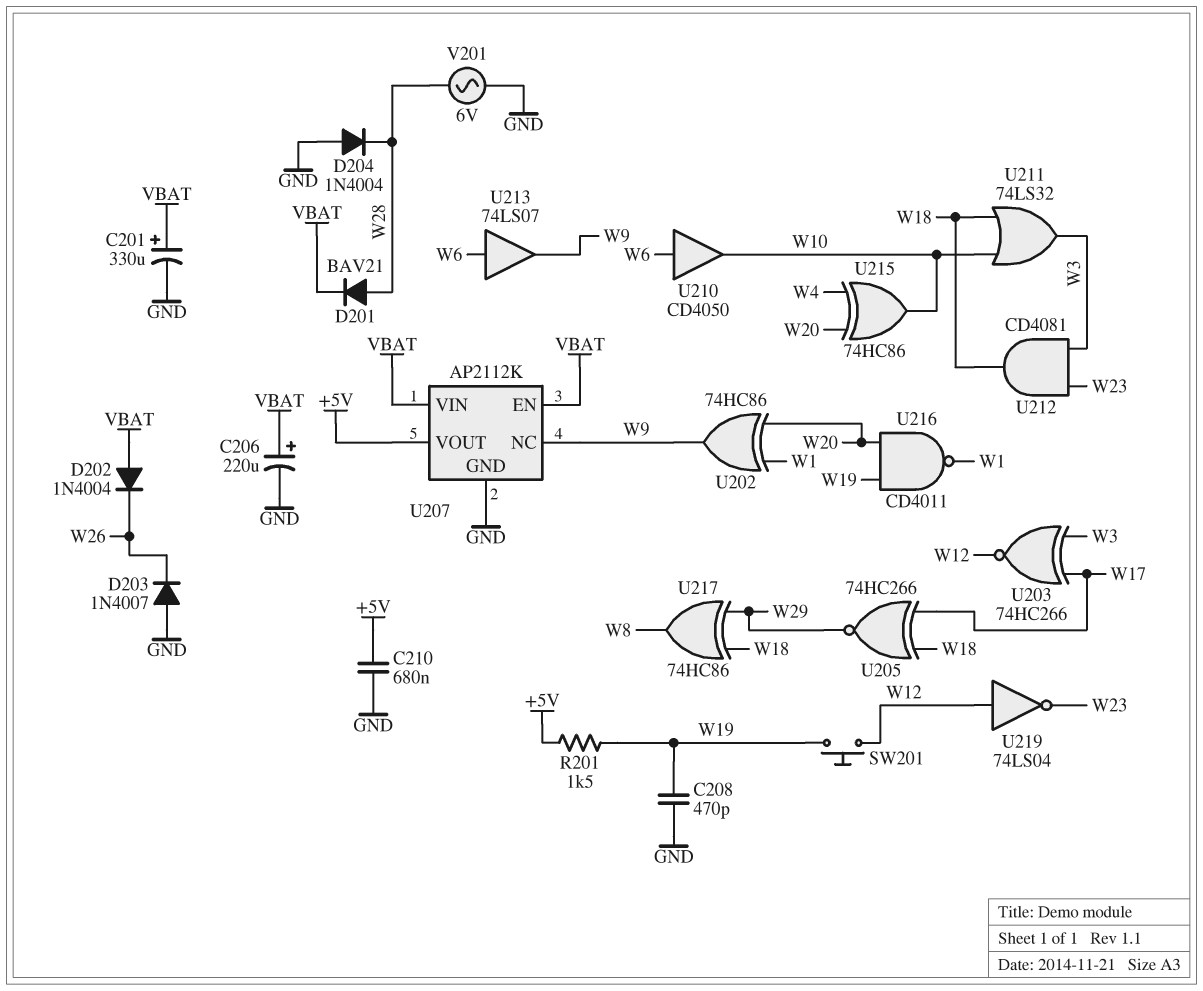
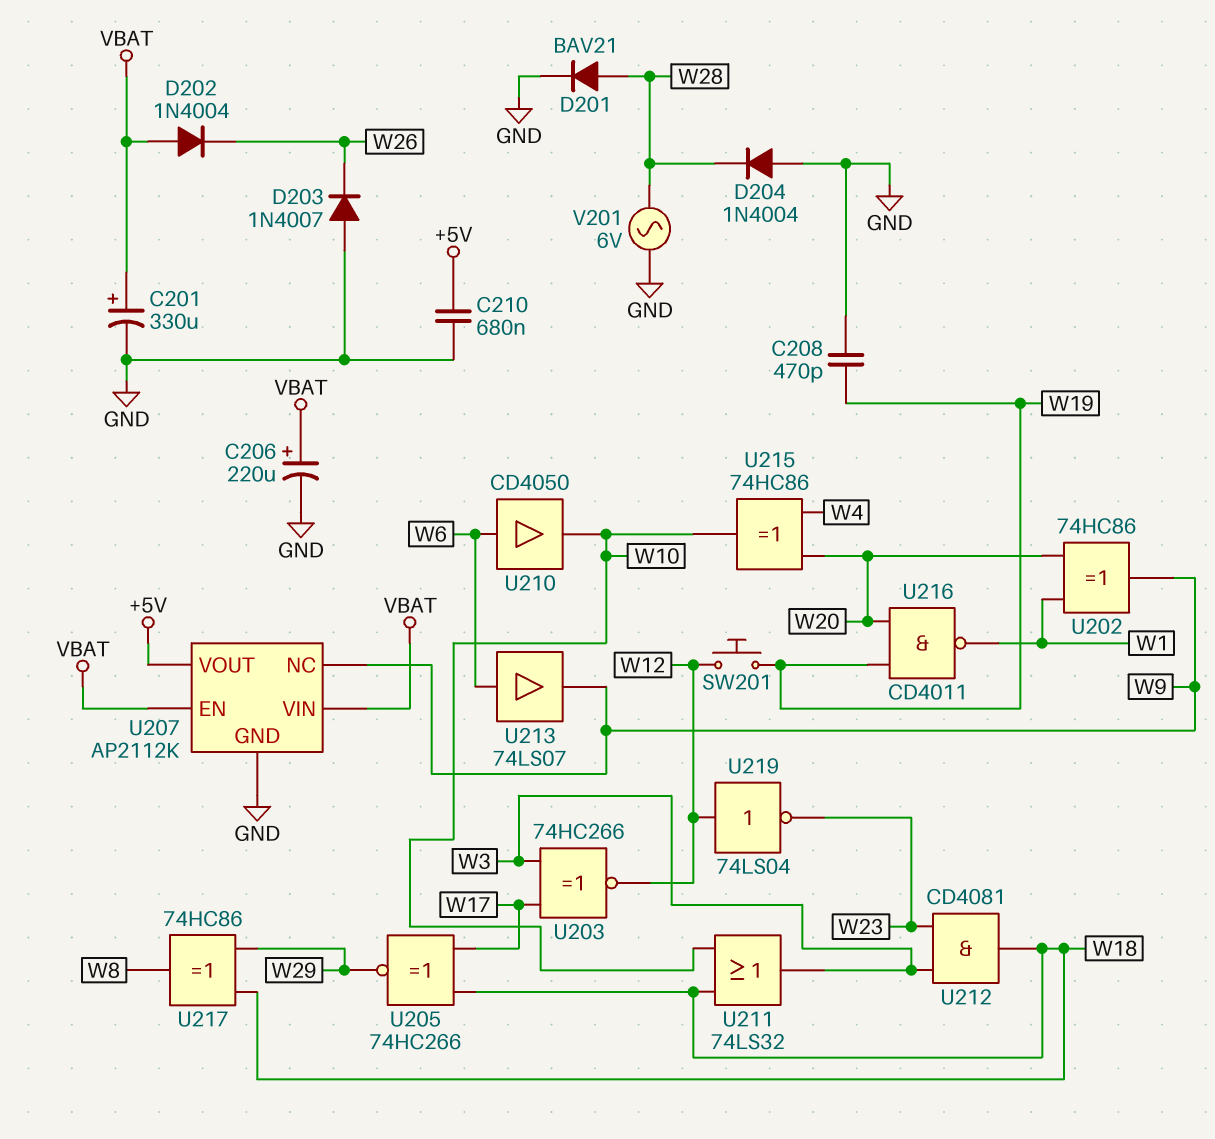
D201: diode BAV21 (A W28, K VBAT) -> diode BAV21 (A W28, K GND)
R201: 1.5k (+5V, W19) -> none

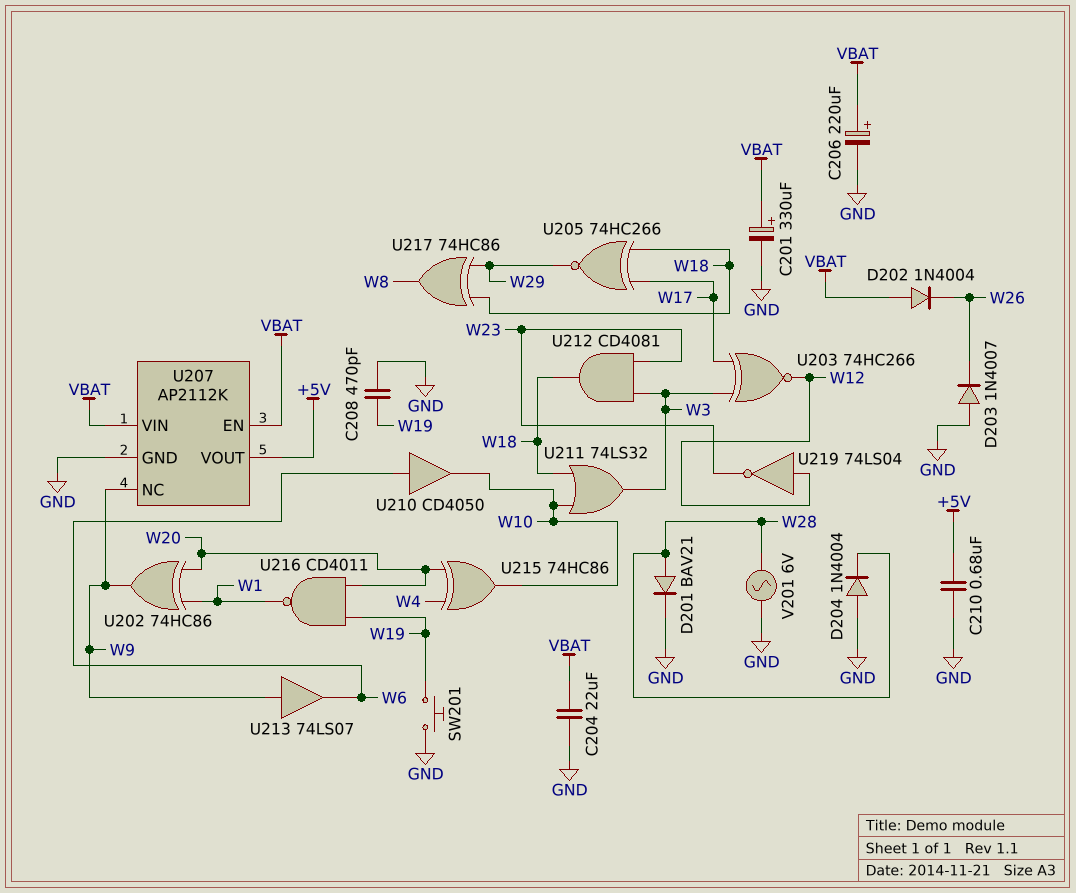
C204: none -> 22uF (GND, VBAT)
SW201: button (W12, W19) -> button (GND, W19)
U213: buffer 74LS07 (in W6, out W9) -> buffer 74LS07 (in W9, out W6)

